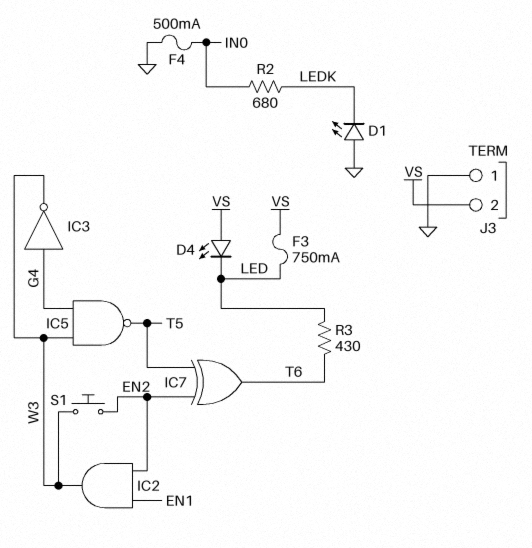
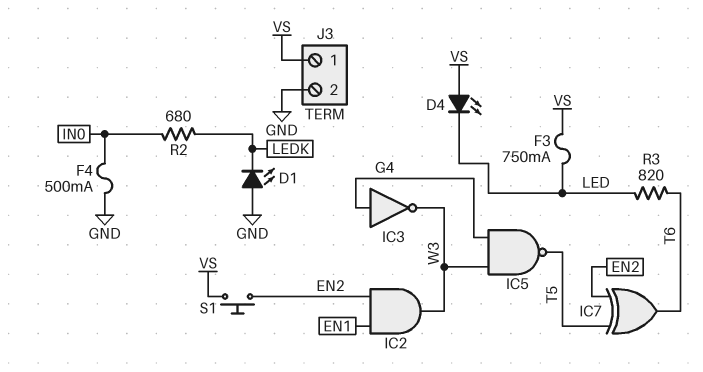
J3 pin 1: GND -> VS
J3 pin 2: VS -> GND
R3: 430 (LED, T6) -> 820 (LED, T6)
S1: button (EN2, W3) -> button (EN2, VS)

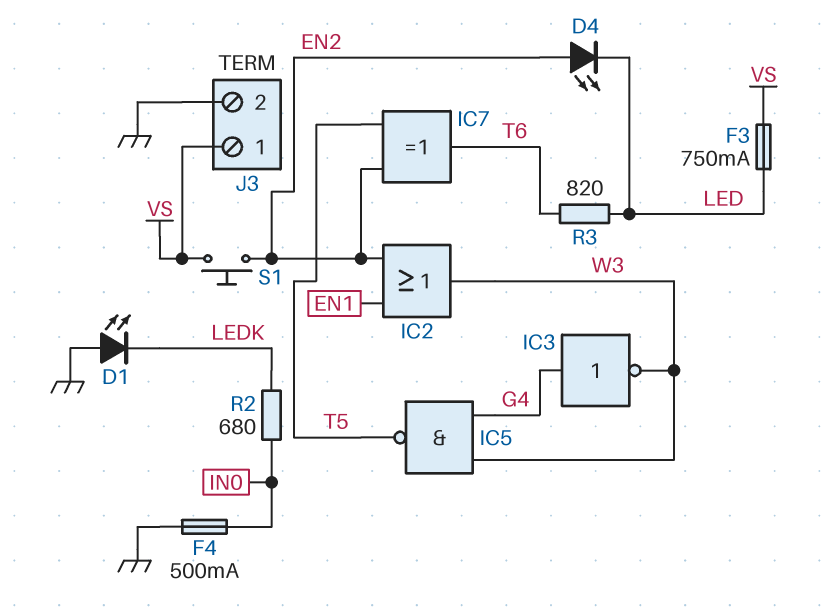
D4: LED (A VS, K LED) -> LED (A EN2, K LED)
IC2: AND (in EN1, in EN2, out W3) -> OR (in EN1, in EN2, out W3)

